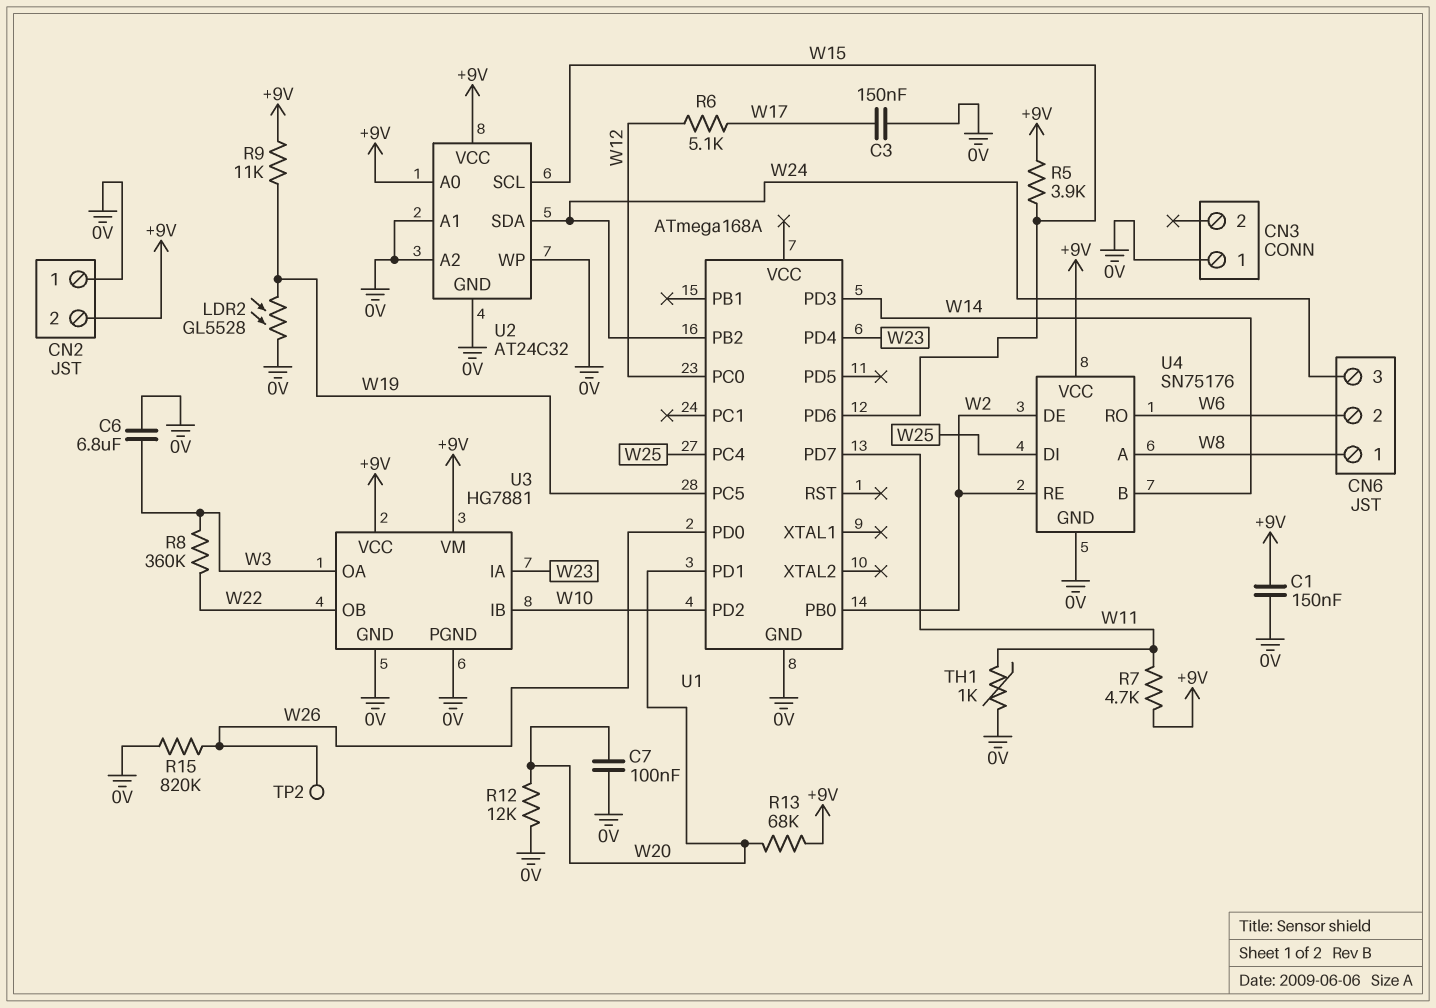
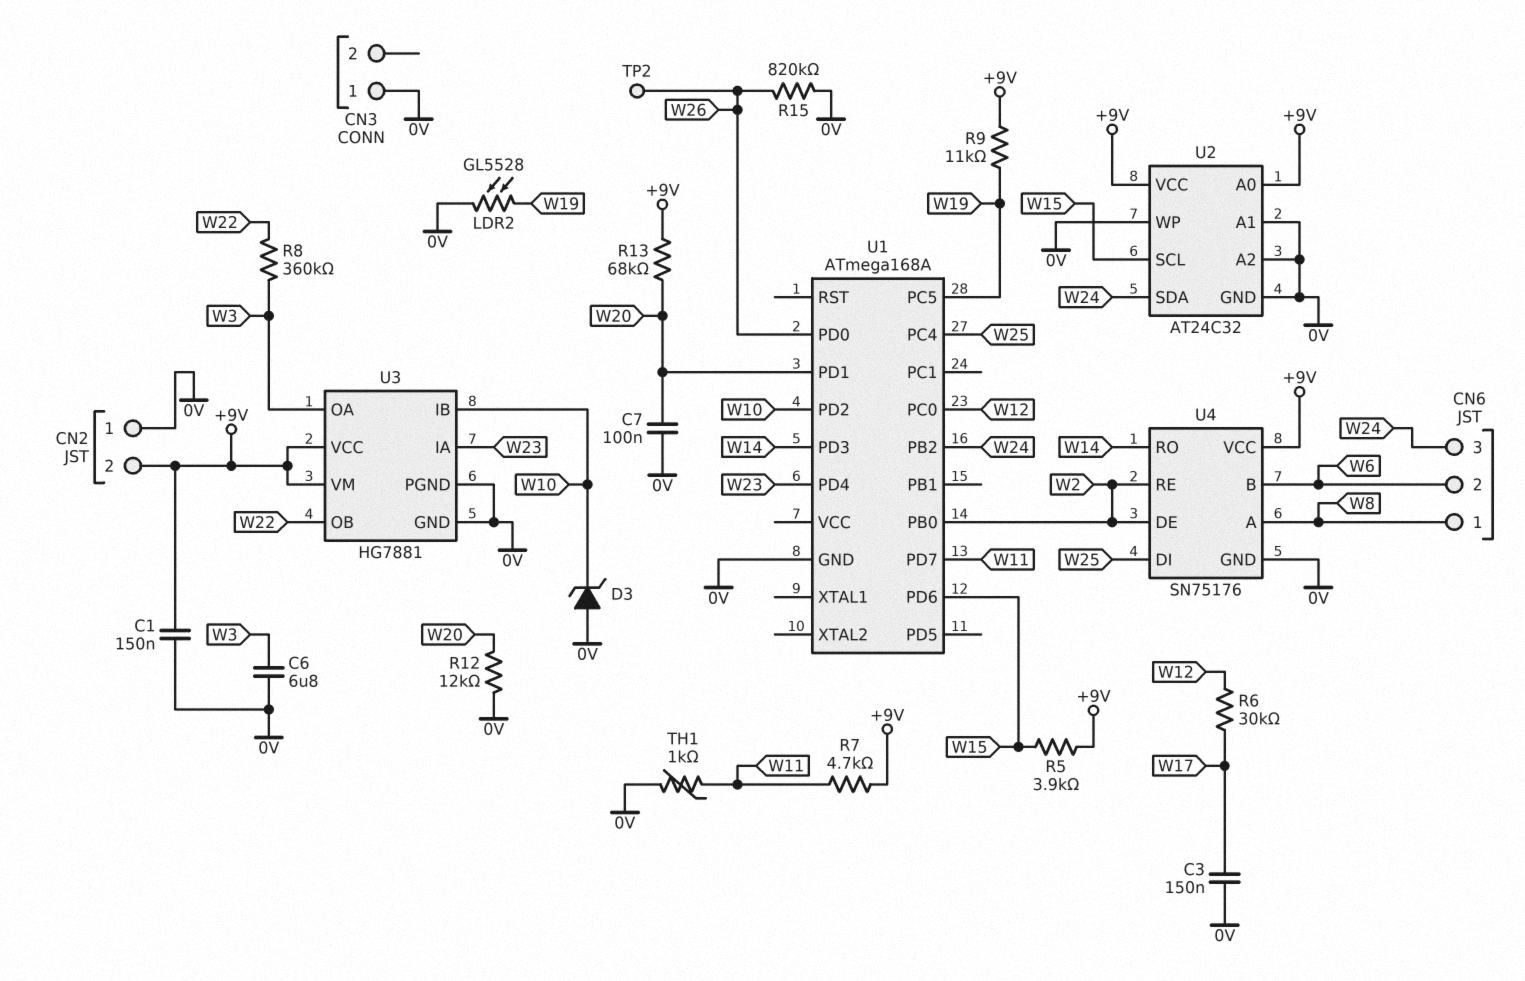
D3: none -> zener (A 0V, K W10)
R6: 5.1k (W12, W17) -> 30k (W12, W17)
U4 pin B: W14 -> W6
U4 pin RO: W6 -> W14

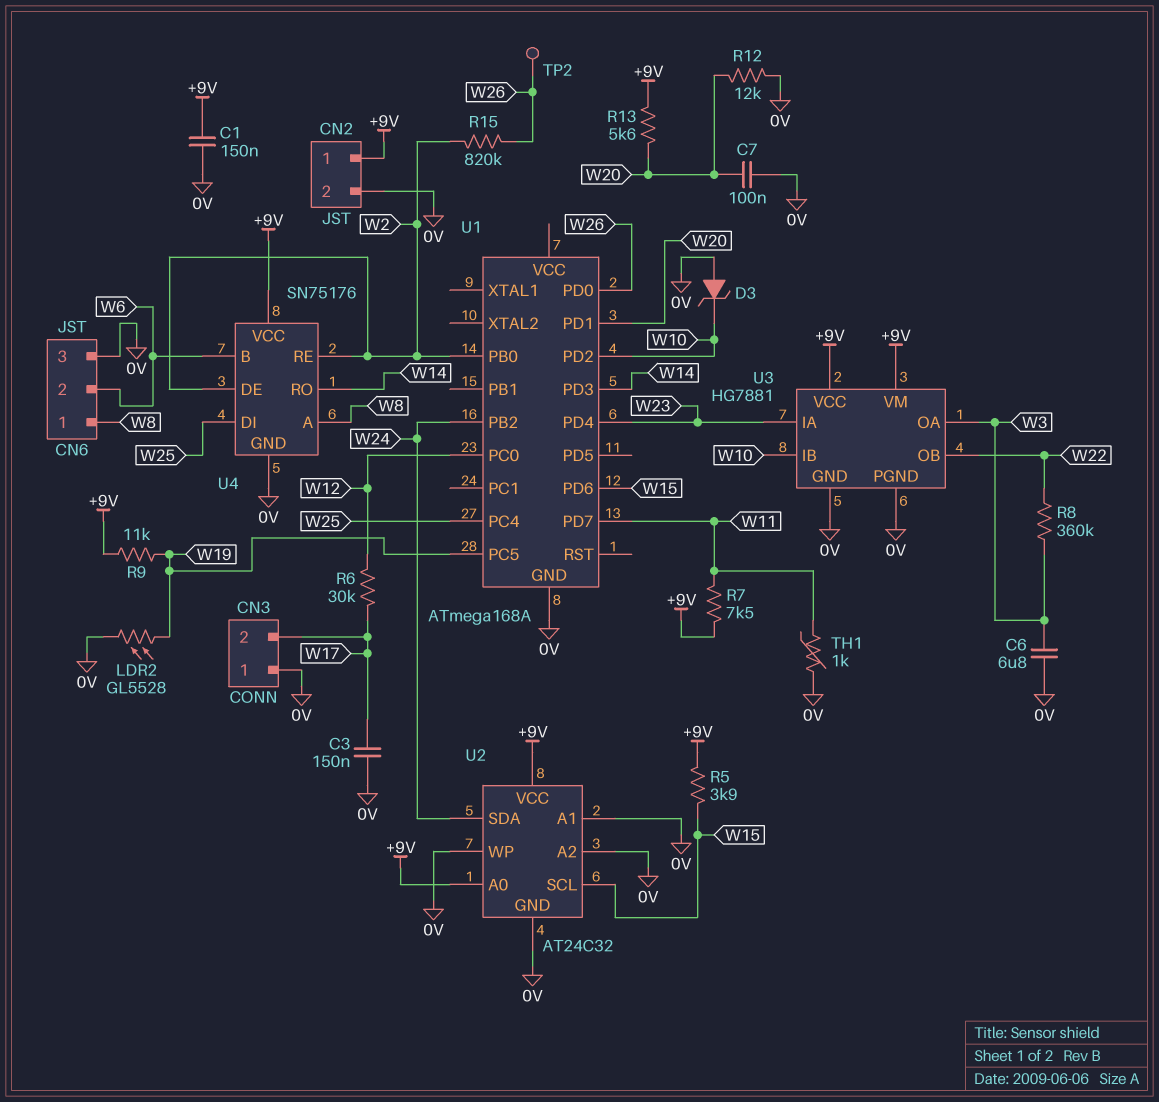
CN2 pin 1: 0V -> +9V
CN2 pin 2: +9V -> 0V
CN3 pin 2: none -> W17
CN6 pin 3: W24 -> 0V
R7: 4.7k (+9V, W11) -> 7.5k (+9V, W11)
R13: 68k (+9V, W20) -> 5.6k (+9V, W20)
R15: 820k (0V, W26) -> 820k (W2, W26)

